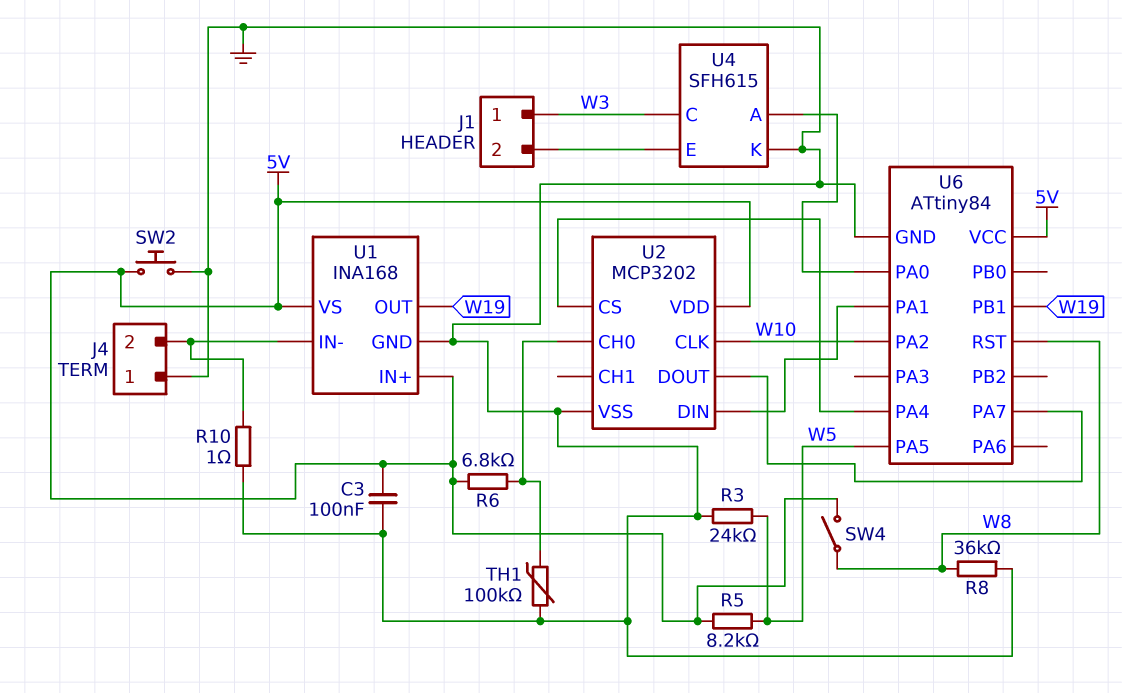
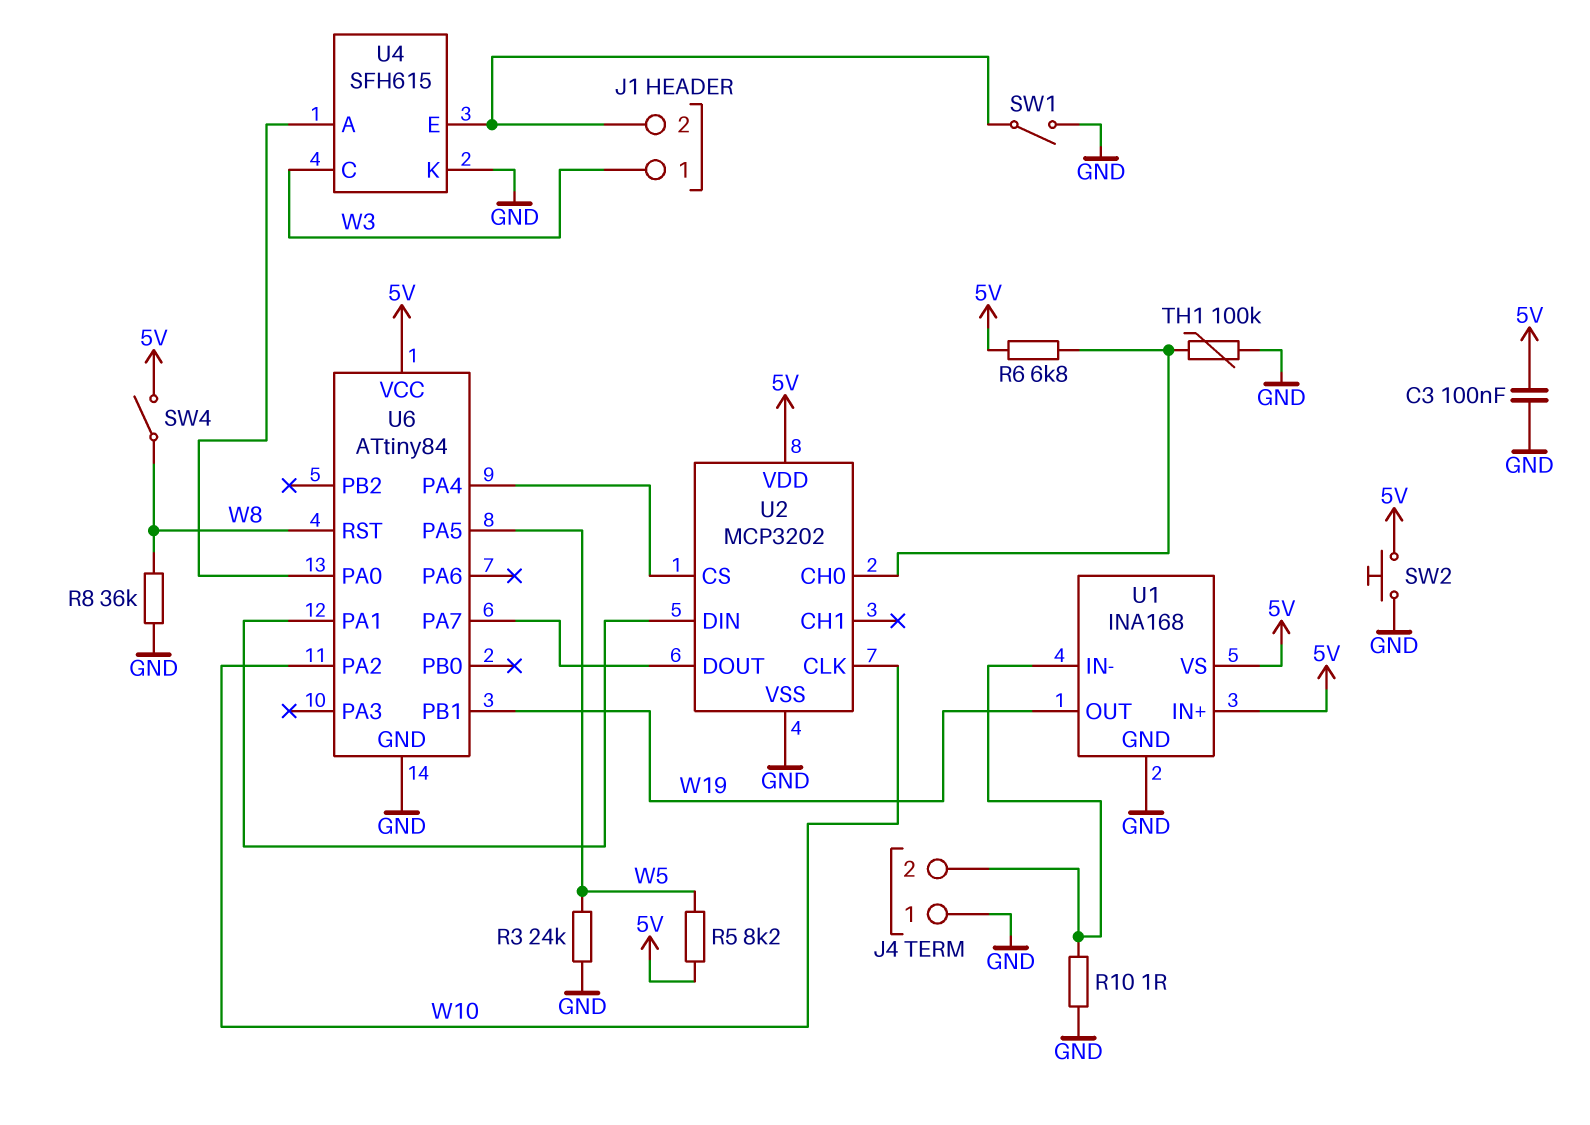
SW1: none -> switch (GND, J1/2)

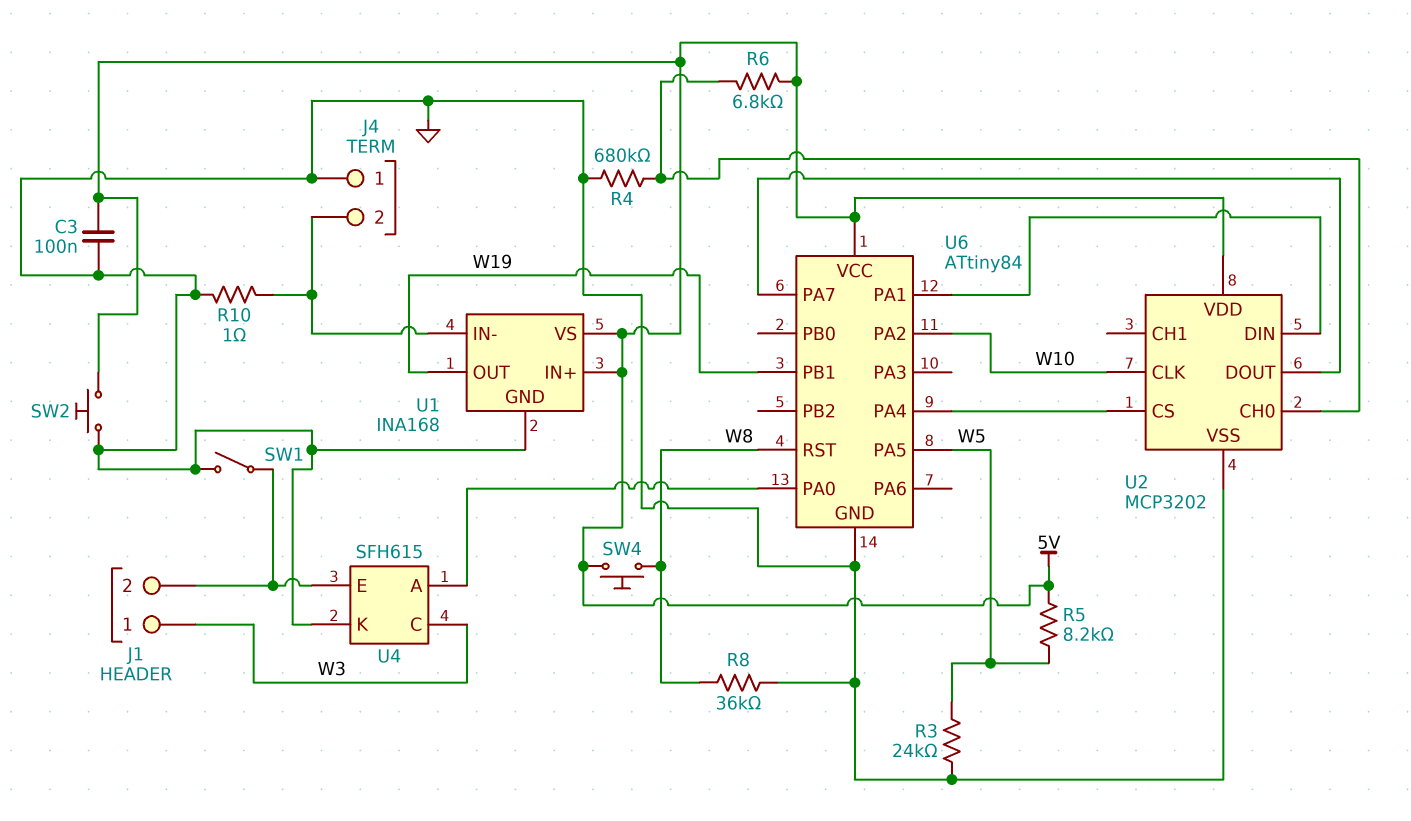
R4: none -> 680k (GND, U2/CH0)
SW4: switch (5V, W8) -> button (5V, W8)
TH1: 100k (GND, U2/CH0) -> none

